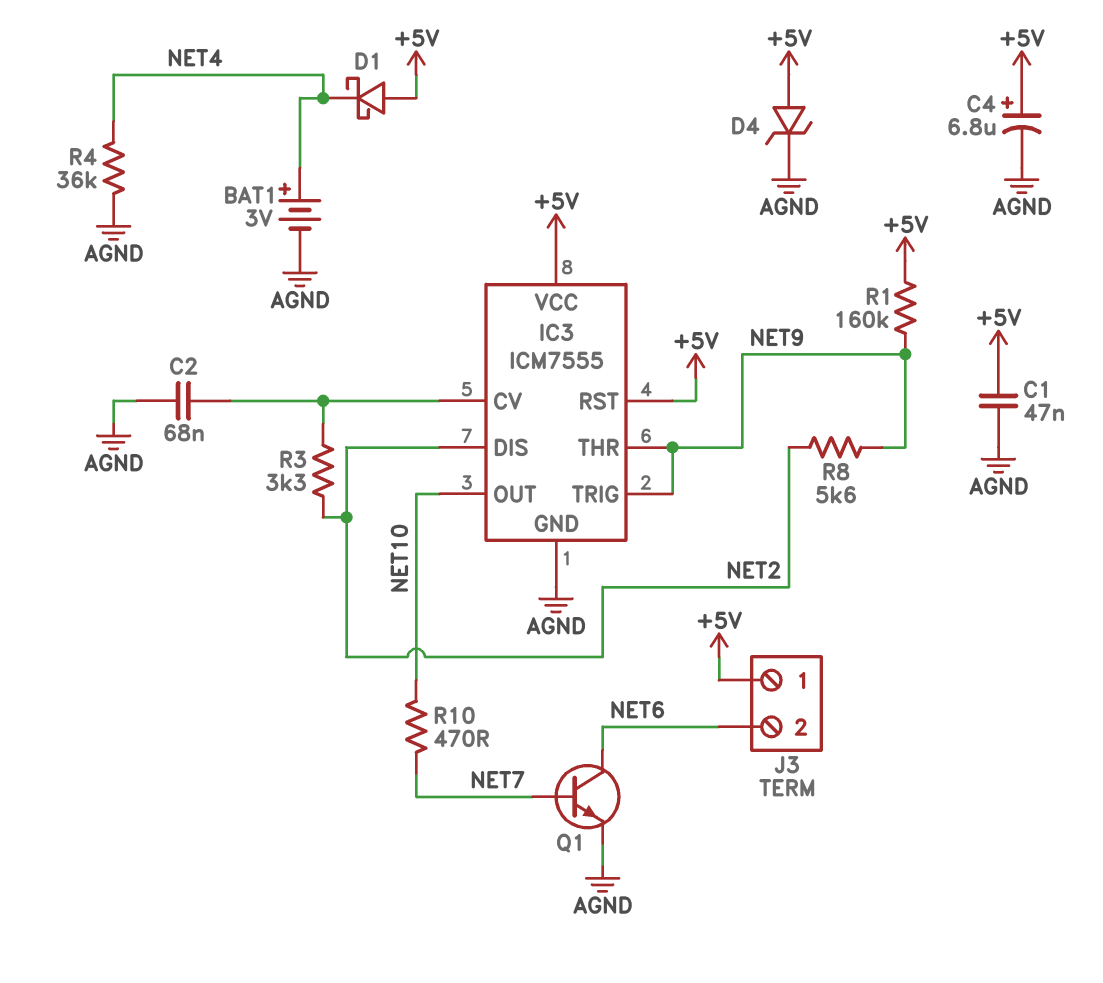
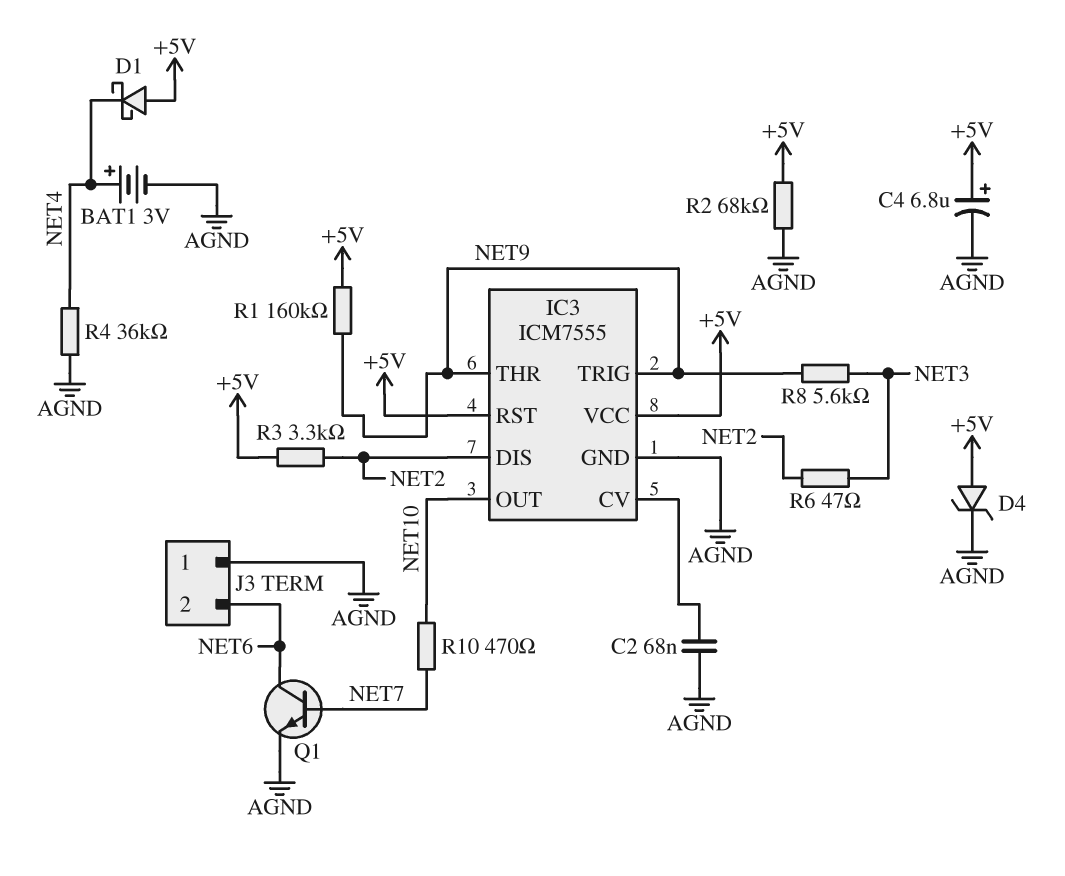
C1: 47nF (+5V, AGND) -> none
J3 pin 1: +5V -> AGND
R2: none -> 68k (+5V, AGND)
R3: 3.3k (IC3/CV, NET2) -> 3.3k (+5V, NET2)
R6: none -> 47 (NET2, NET3)
R8: 5.6k (NET2, NET9) -> 5.6k (NET3, NET9)

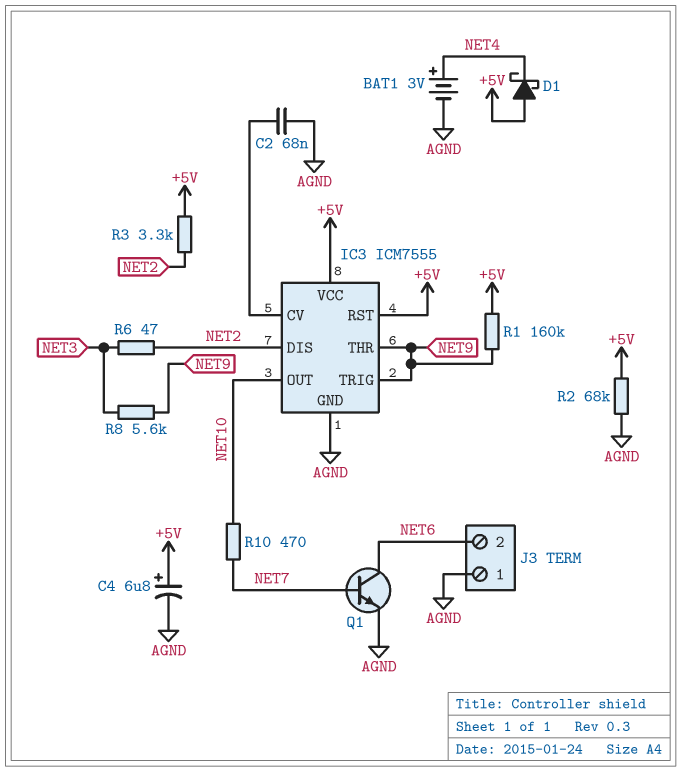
D4: zener (A +5V, K AGND) -> none
R4: 36k (AGND, NET4) -> none

